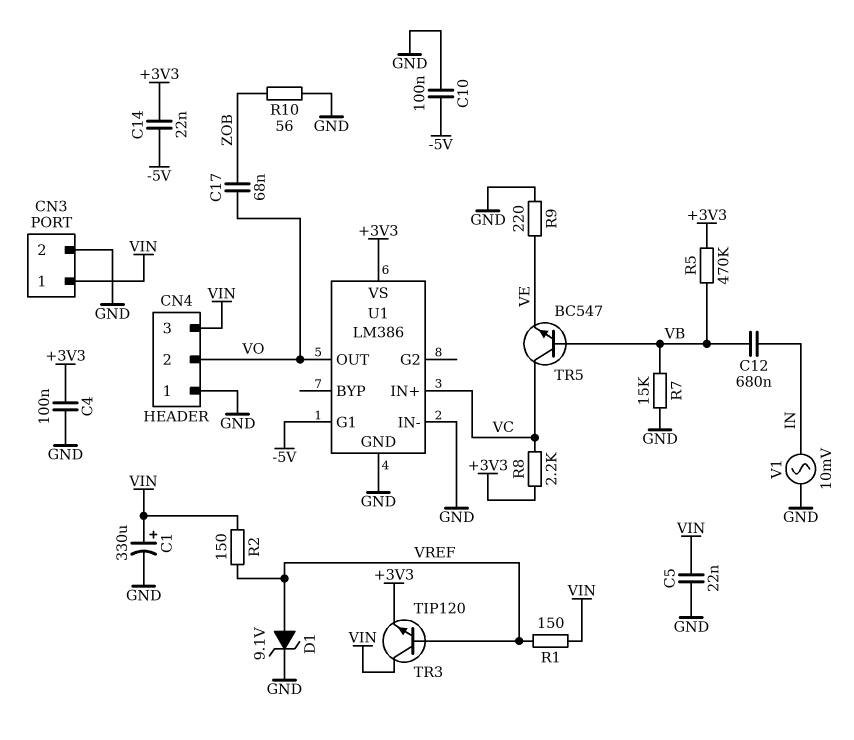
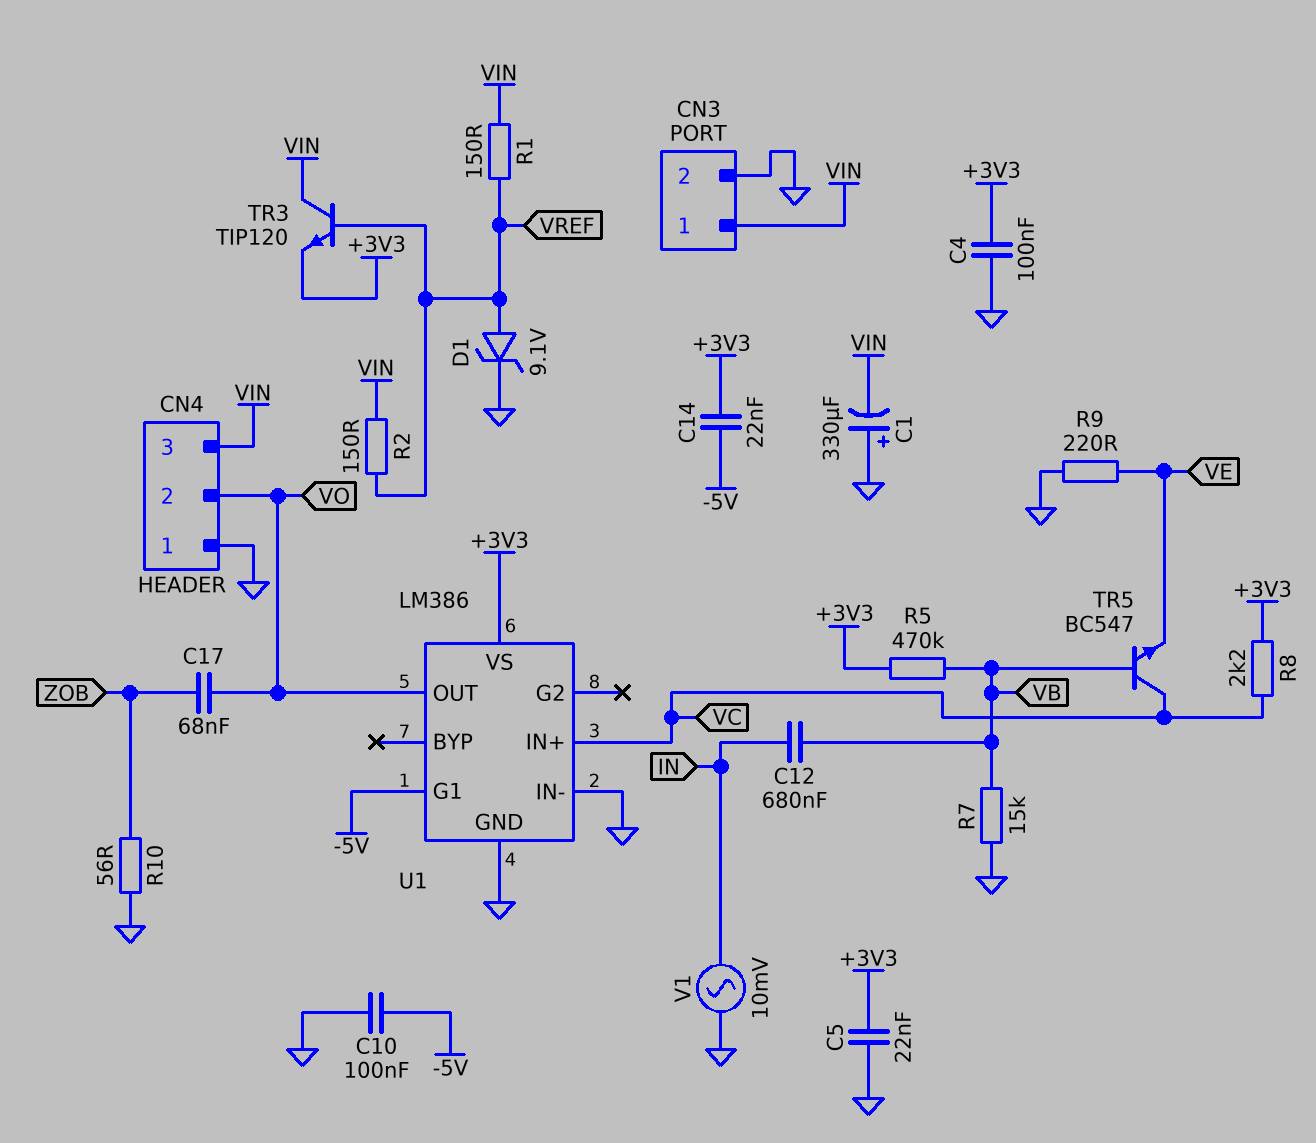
C1: 330uF (plus VIN, minus GND) -> 330uF (plus GND, minus VIN)
C5: 22nF (GND, VIN) -> 22nF (+3V3, GND)

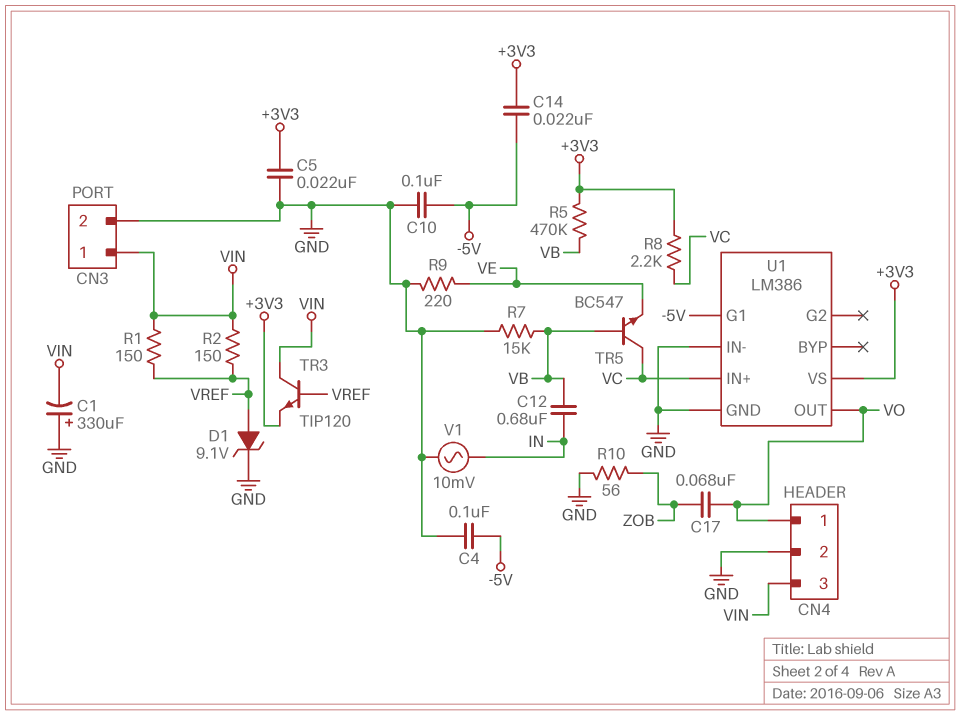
C4: 100nF (+3V3, GND) -> 100nF (-5V, GND)
CN4 pin 1: GND -> VO
CN4 pin 2: VO -> GND

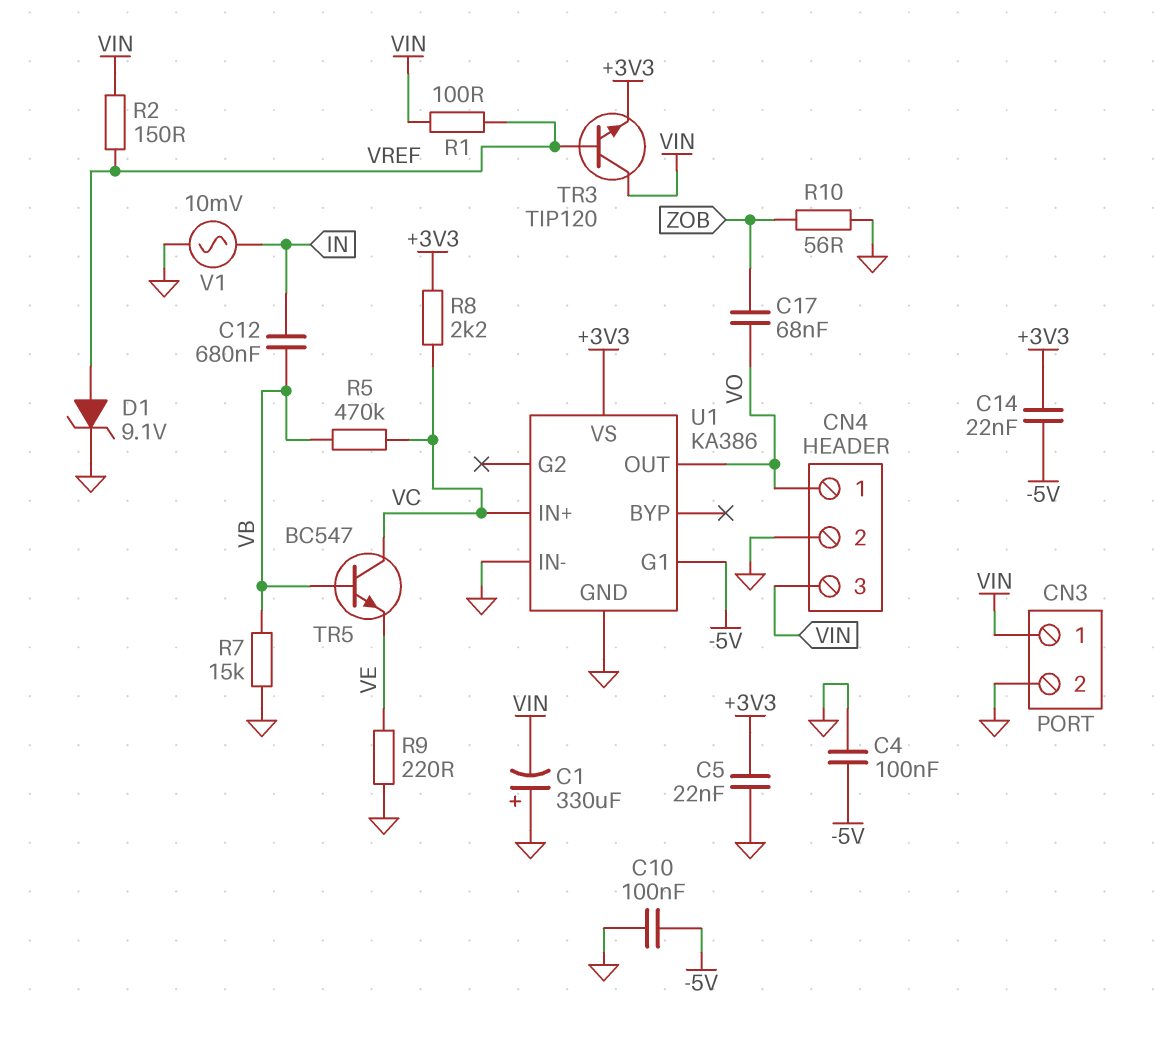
R1: 150 (VIN, VREF) -> 100 (VIN, VREF)
R5: 470k (+3V3, VB) -> 470k (VB, VC)
U1: LM386 -> KA386

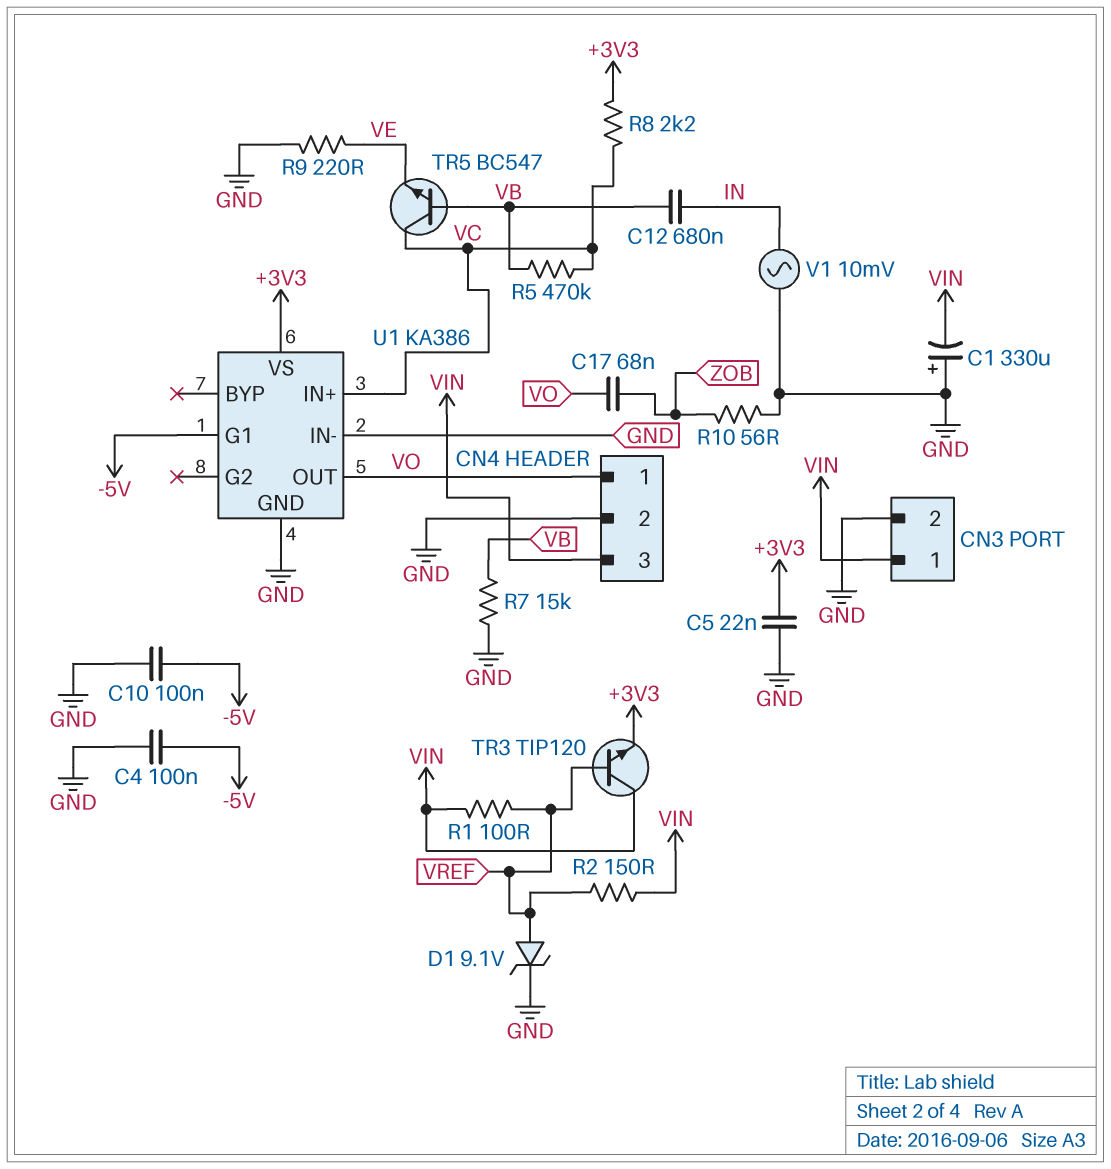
C14: 22nF (+3V3, -5V) -> none

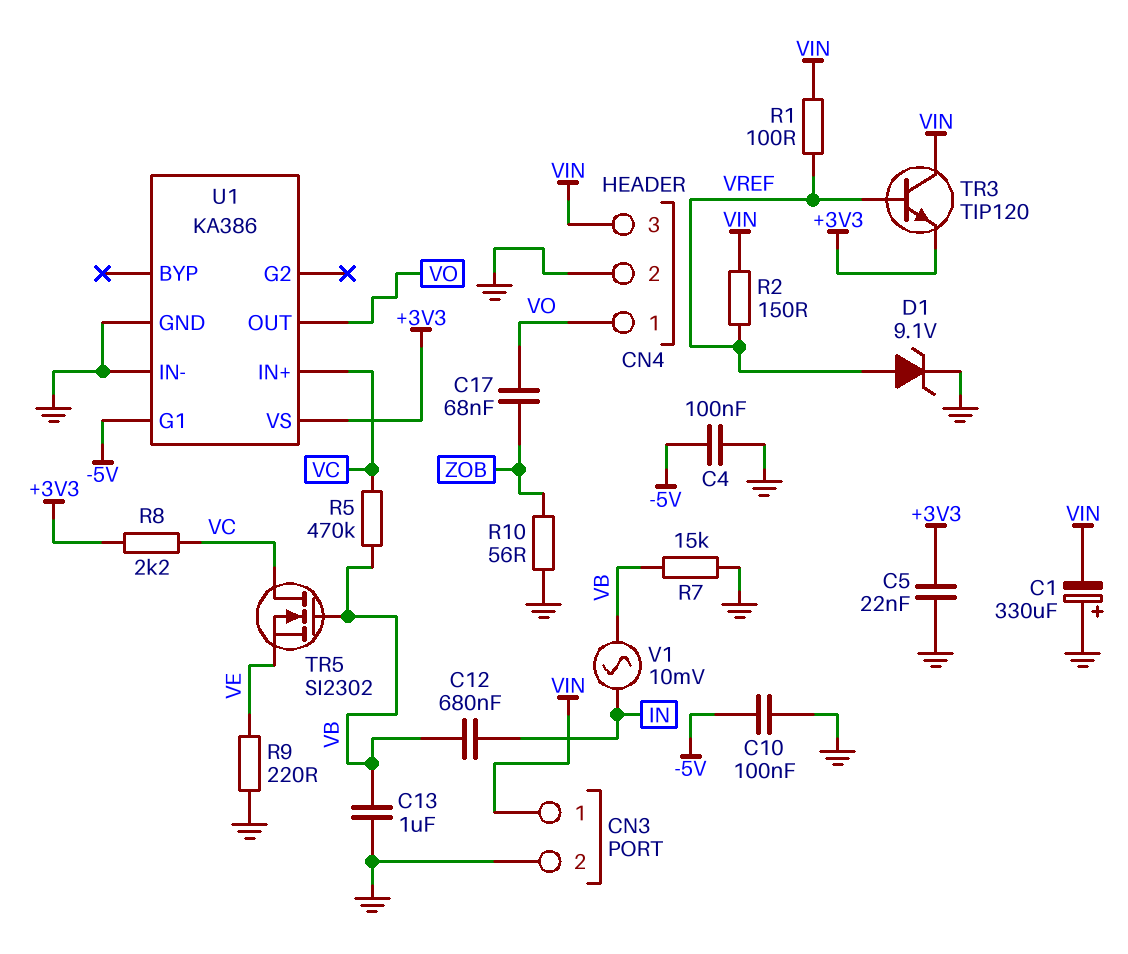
C13: none -> 1uF (GND, VB)
TR5: NPN BC547 (B VB, C VC, E VE) -> NMOS SI2302 (G VB, D VC, S VE)
V1: AC 10mV (GND, IN) -> AC 10mV (IN, VB)

